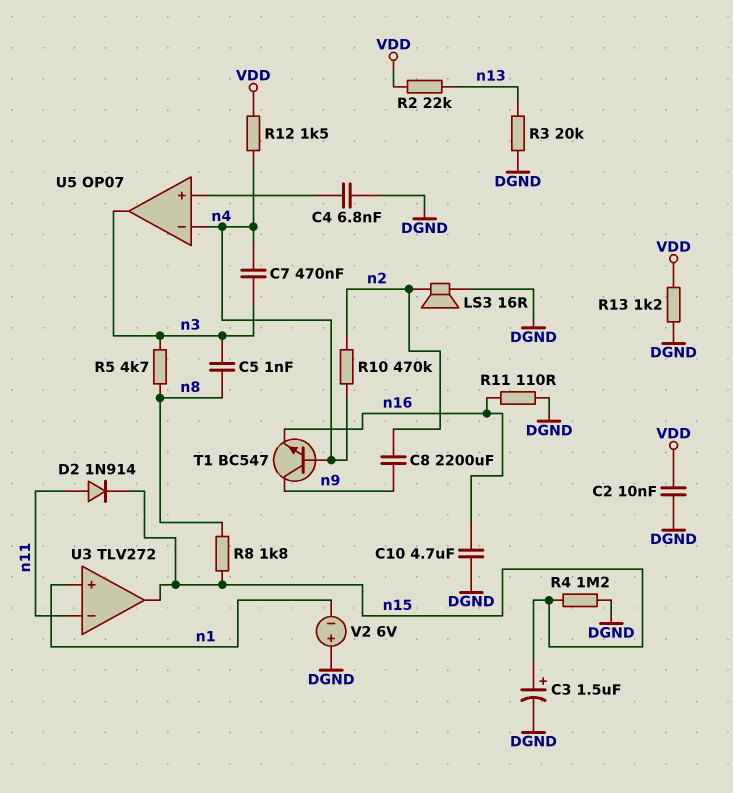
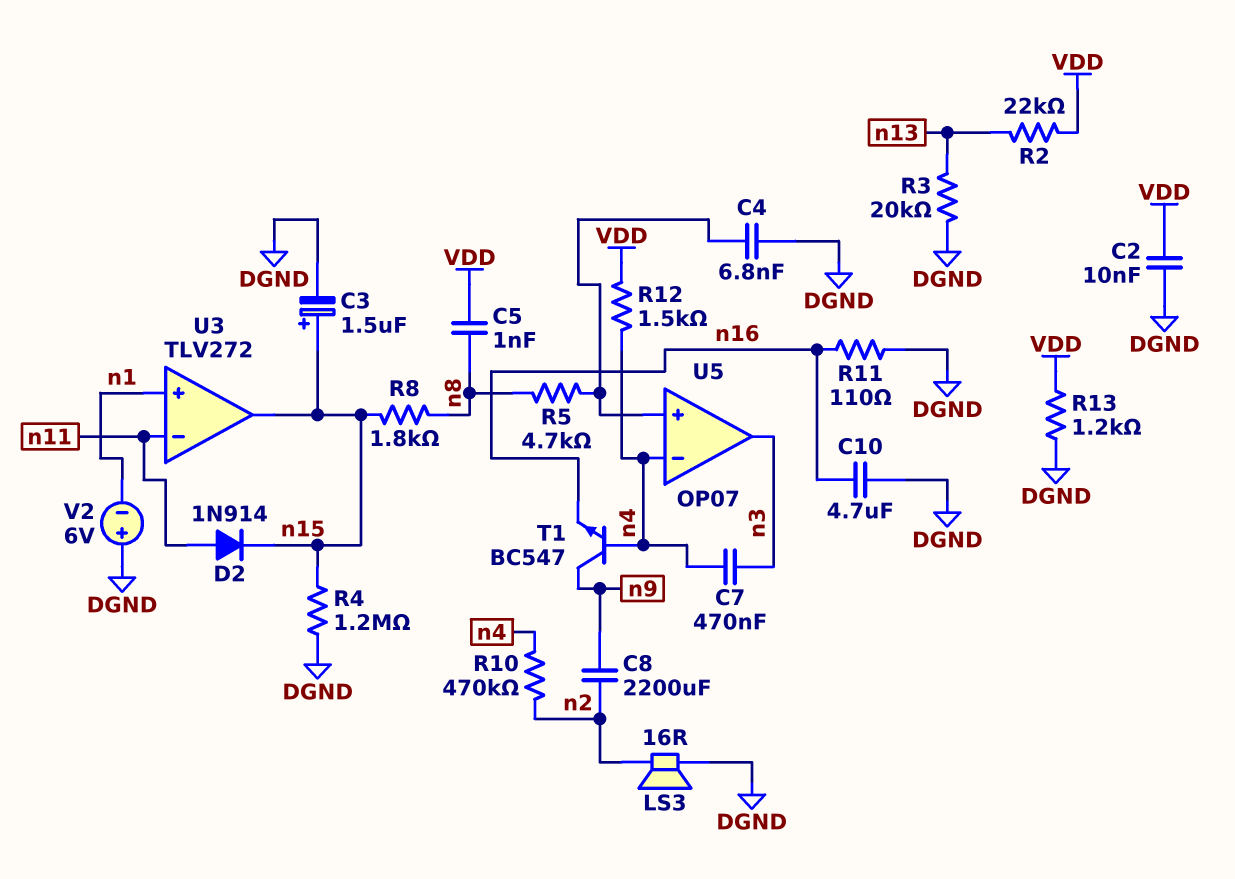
C5: 1nF (n3, n8) -> 1nF (VDD, n8)
R5: 4.7k (n3, n8) -> 4.7k (U5/in+, n8)

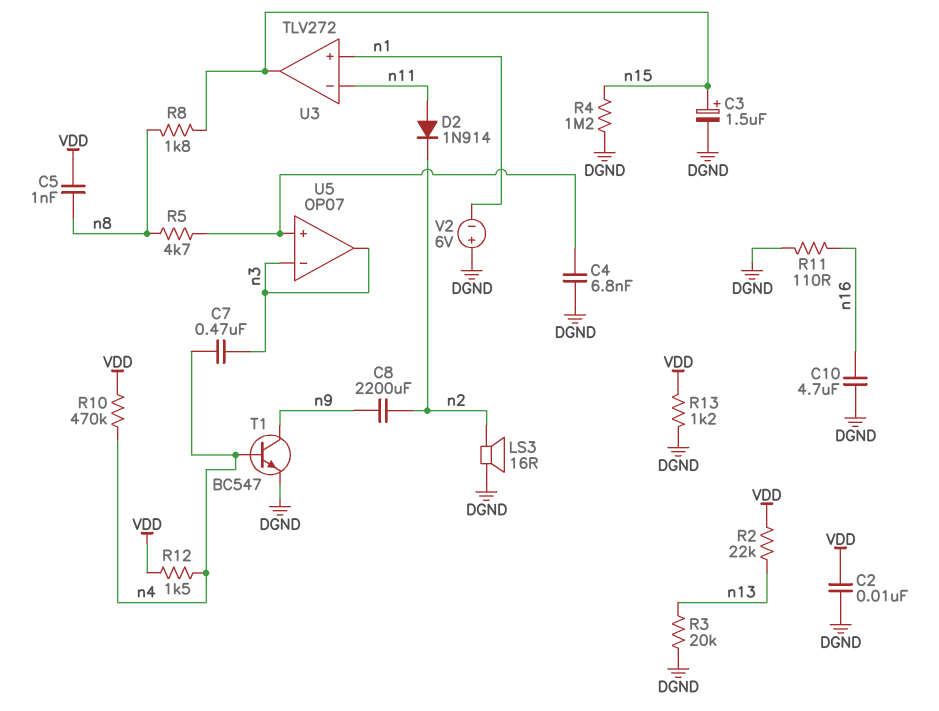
D2: diode 1N914 (A n11, K n15) -> diode 1N914 (A n11, K n2)
R10: 470k (n2, n4) -> 470k (VDD, n4)
T1: NPN BC547 (B n4, C n9, E n16) -> NPN BC547 (B n4, C n9, E DGND)
U5 pin in-: n4 -> n3

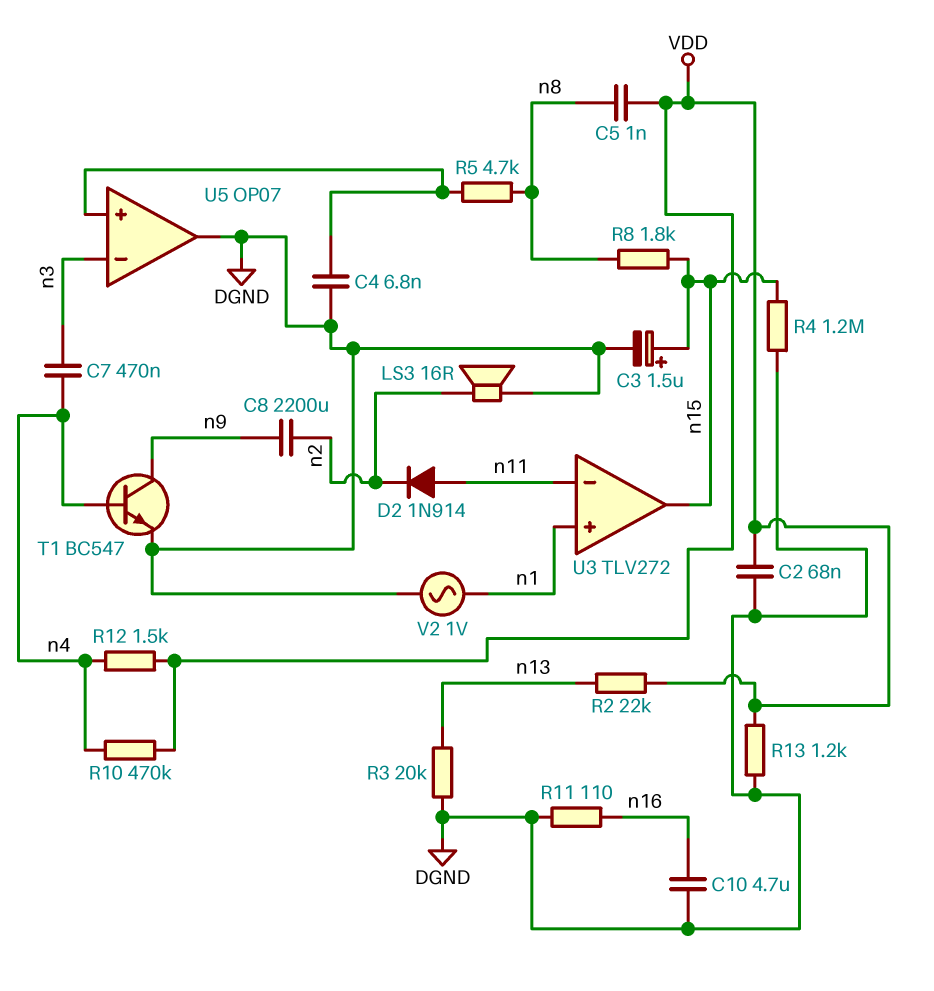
C2: 10nF (DGND, VDD) -> 68nF (DGND, VDD)
U5 pin out: n3 -> DGND
V2: 6V (plus DGND, minus n1) -> AC 1V (DGND, n1)

